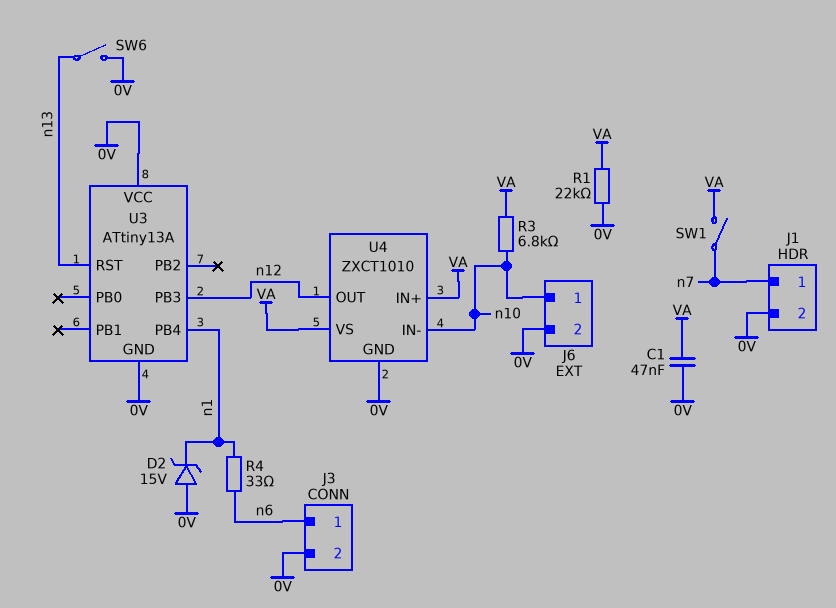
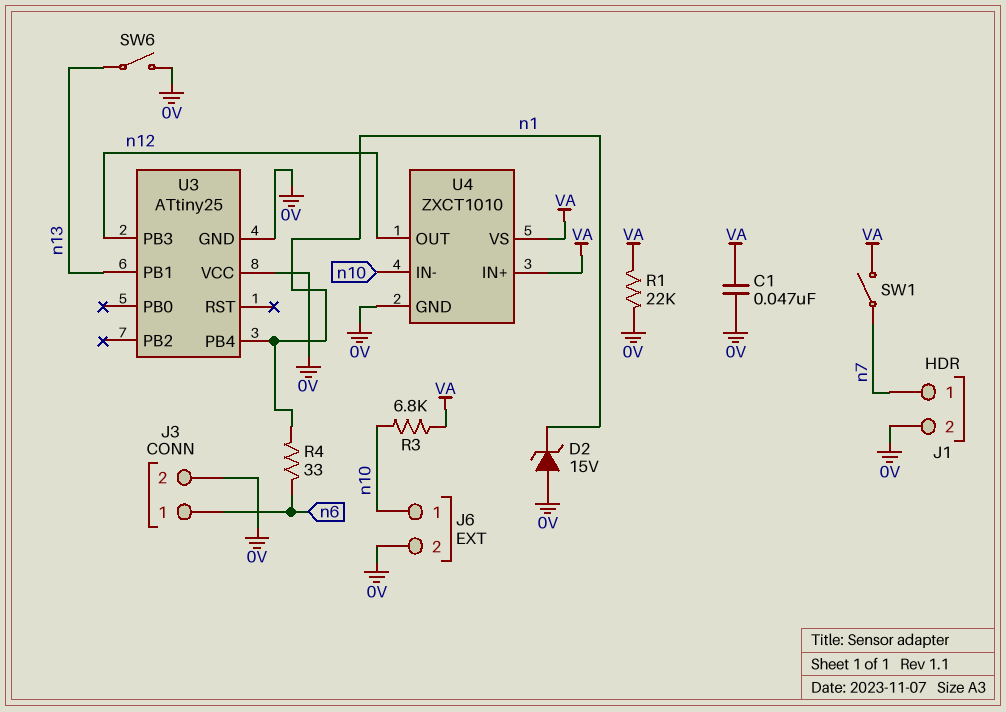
U3: ATtiny13A -> ATtiny25
U3 pin PB1: none -> n13
U3 pin RST: n13 -> none

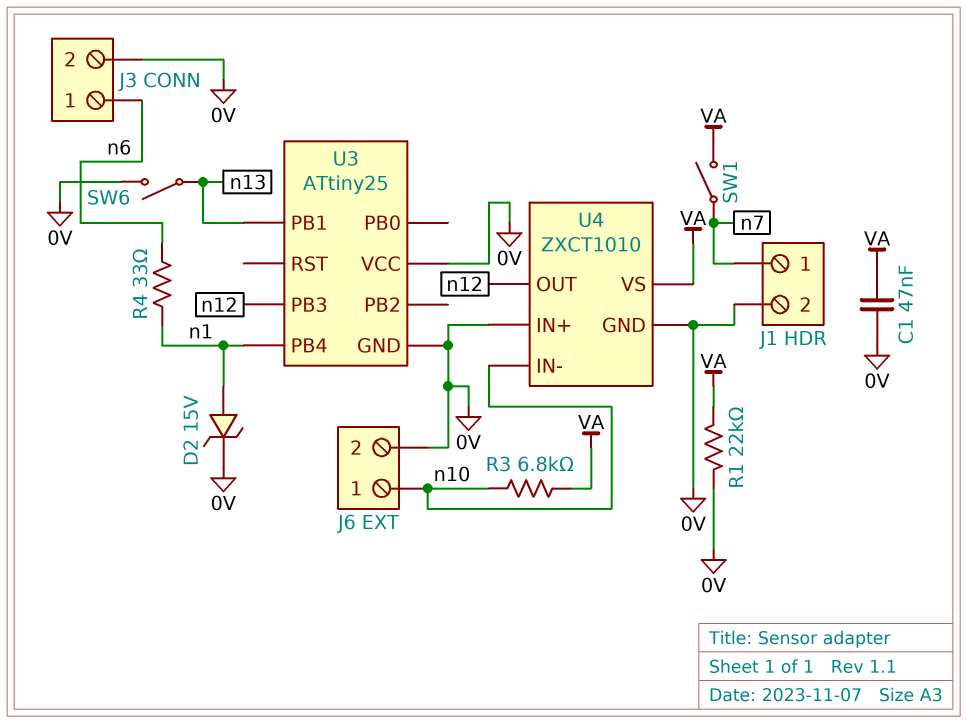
D2: zener 15V (A 0V, K n1) -> zener 15V (A n1, K 0V)
U4 pin IN+: VA -> 0V

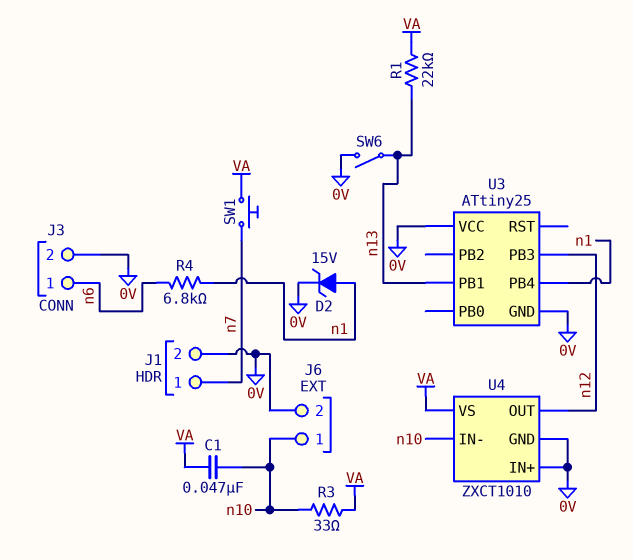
C1: 47nF (0V, VA) -> 47nF (VA, n10)
R1: 22k (0V, VA) -> 22k (VA, n13)
R3: 6.8k (VA, n10) -> 33 (VA, n10)
R4: 33 (n1, n6) -> 6.8k (n1, n6)
SW1: switch (VA, n7) -> button (VA, n7)

